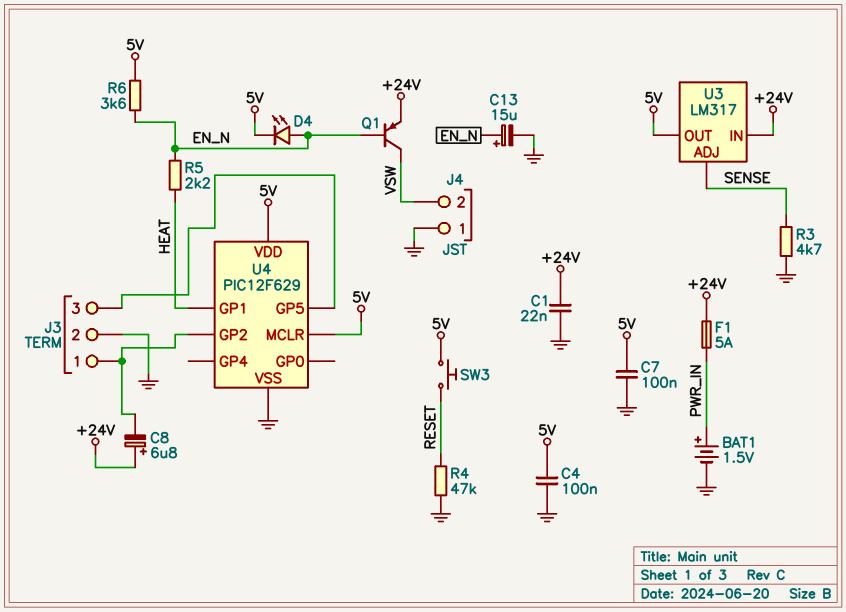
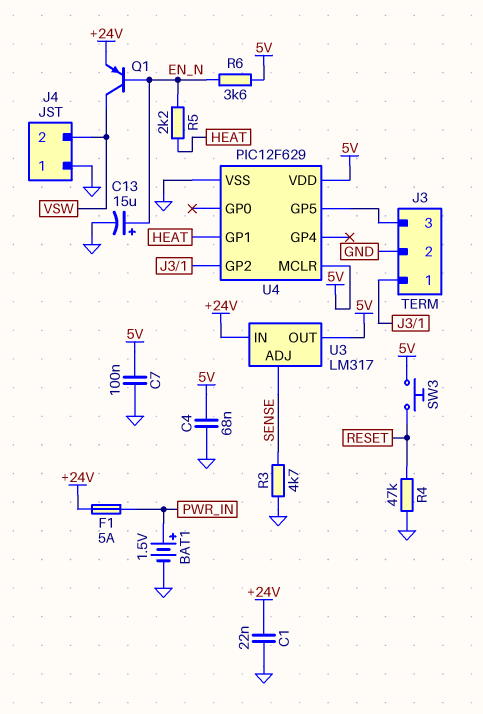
C4: 100nF (5V, GND) -> 68nF (5V, GND)
C8: 6.8uF (plus +24V, minus J3/1) -> none
D4: LED (A EN_N, K 5V) -> none

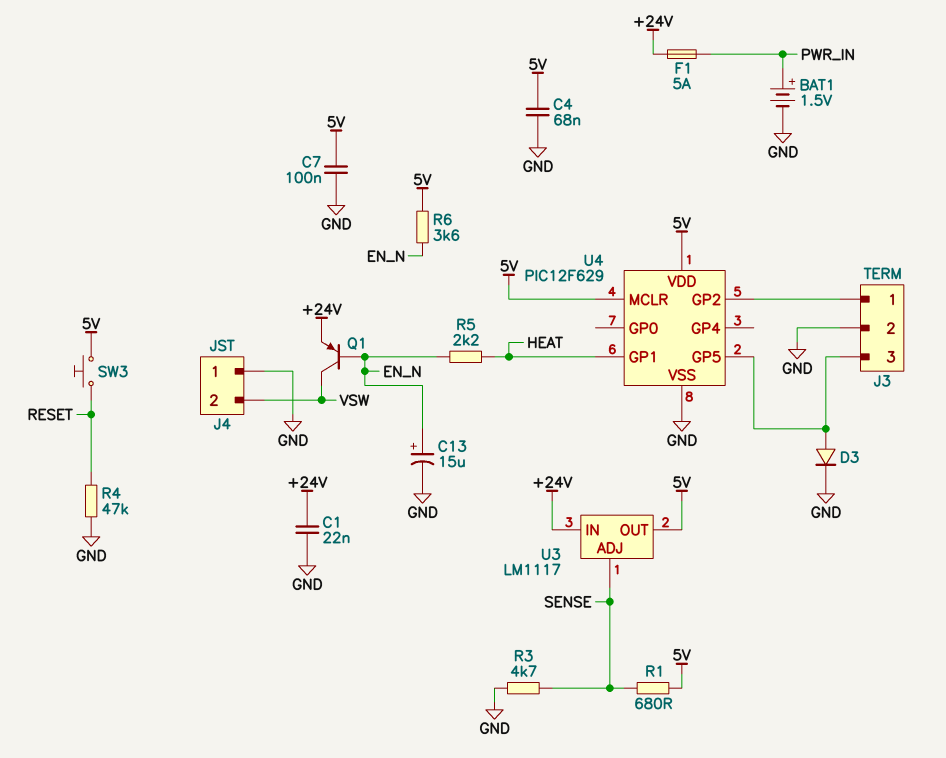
D3: none -> diode (A J3/3, K GND)
R1: none -> 680 (5V, SENSE)
U3: LM317 -> LM1117

